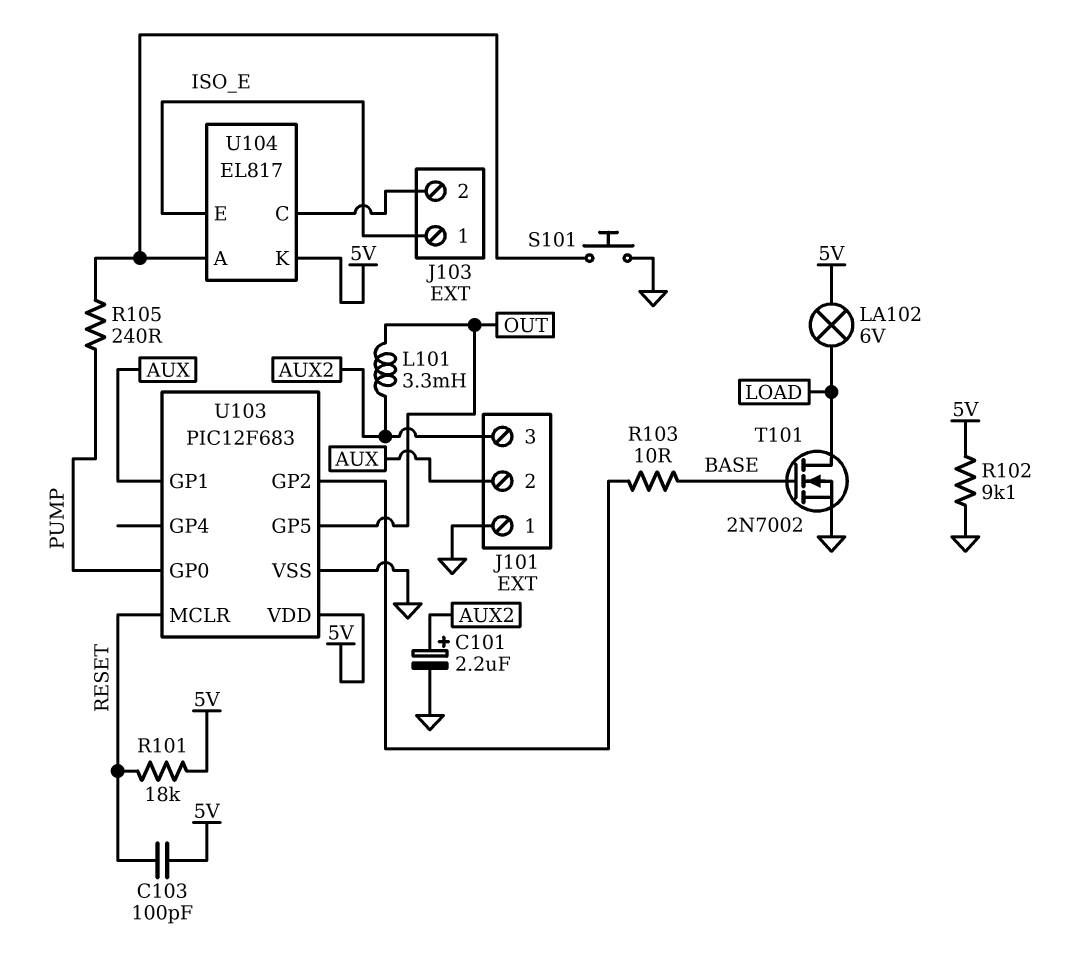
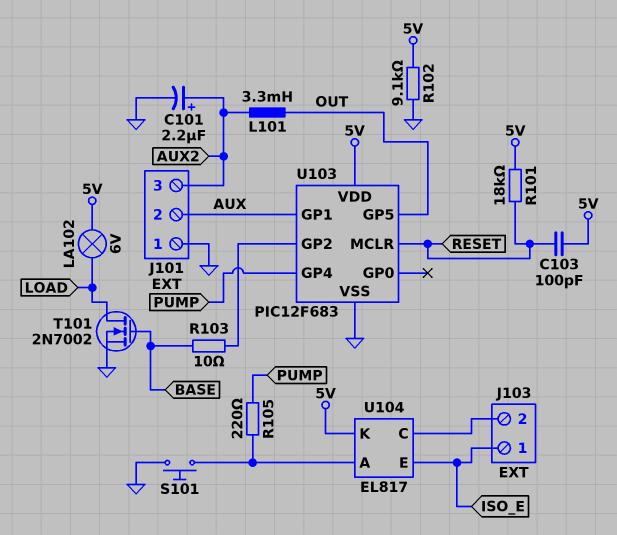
R105: 240 (PUMP, U104/A) -> 220 (PUMP, U104/A)
U103 pin GP0: PUMP -> none
U103 pin GP4: none -> PUMP

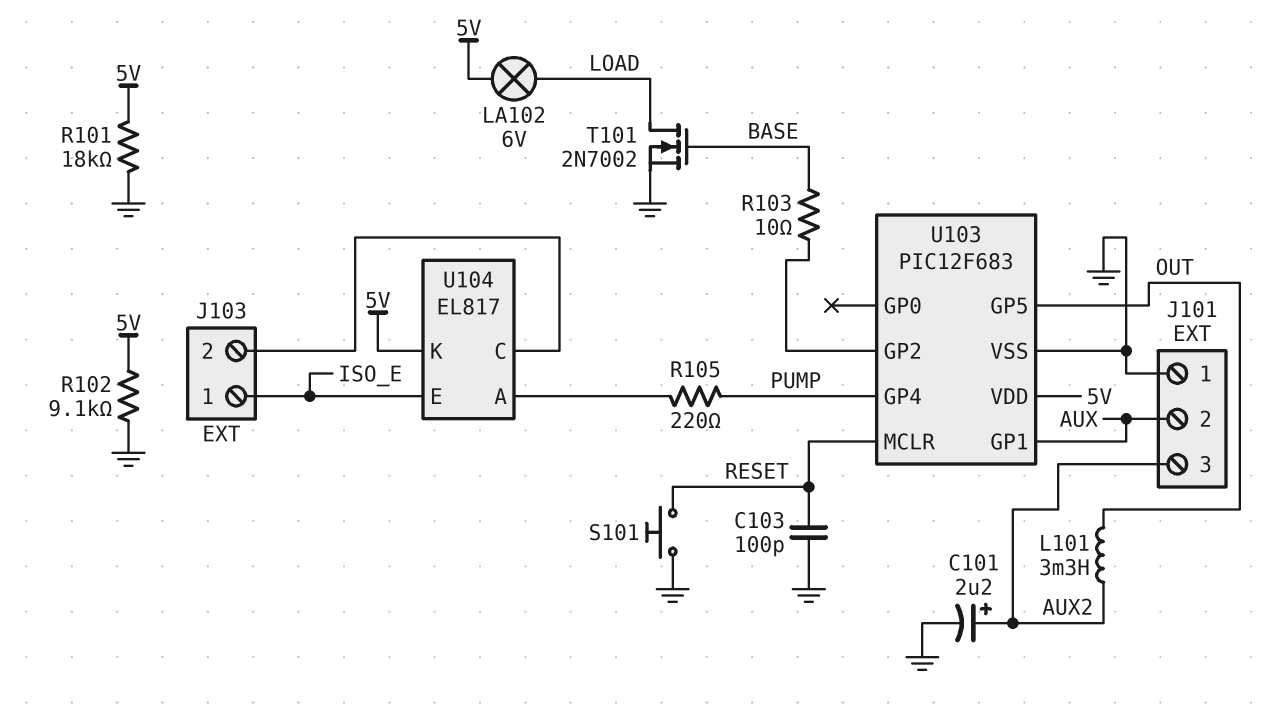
C103: 100pF (5V, RESET) -> 100pF (GND, RESET)
R101: 18k (5V, RESET) -> 18k (5V, GND)
S101: button (GND, U104/A) -> button (GND, RESET)

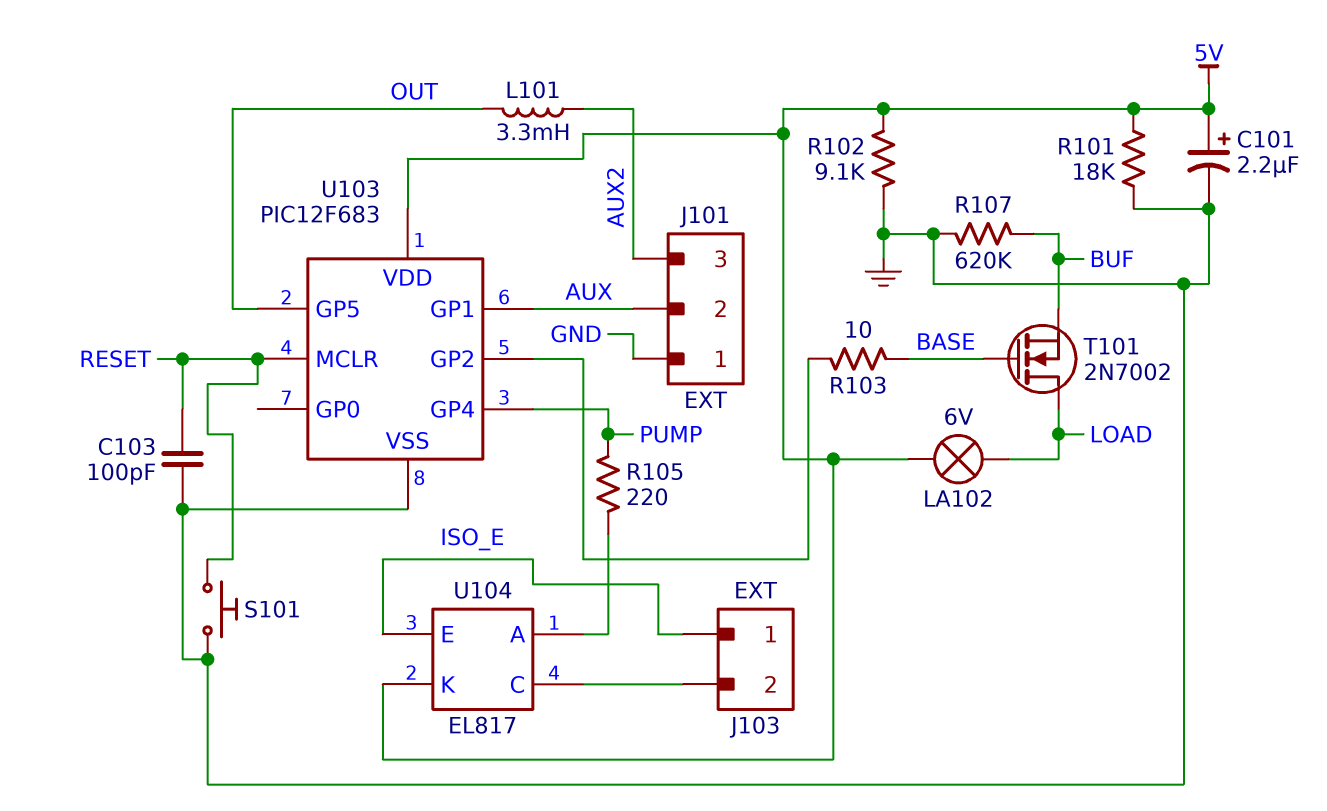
C101: 2.2uF (plus AUX2, minus GND) -> 2.2uF (plus 5V, minus GND)
R107: none -> 620k (BUF, GND)
T101: NMOS 2N7002 (G BASE, D LOAD, S GND) -> NMOS 2N7002 (G BASE, D LOAD, S BUF)

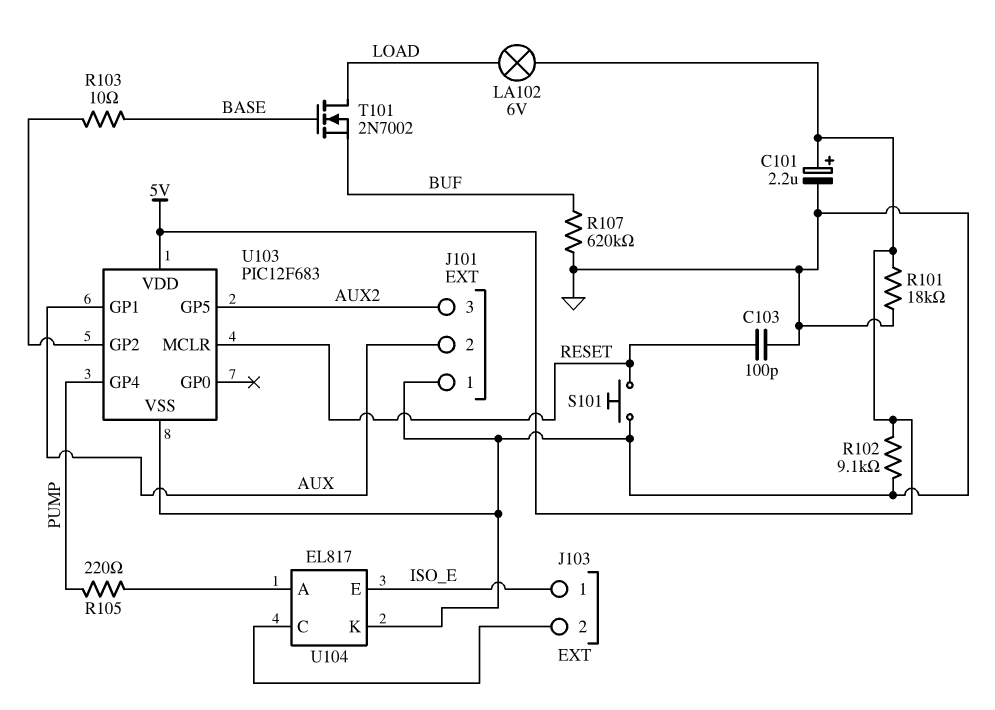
L101: 3.3mH (AUX2, OUT) -> none
U103 pin GP5: OUT -> AUX2
U104 pin K: 5V -> GND

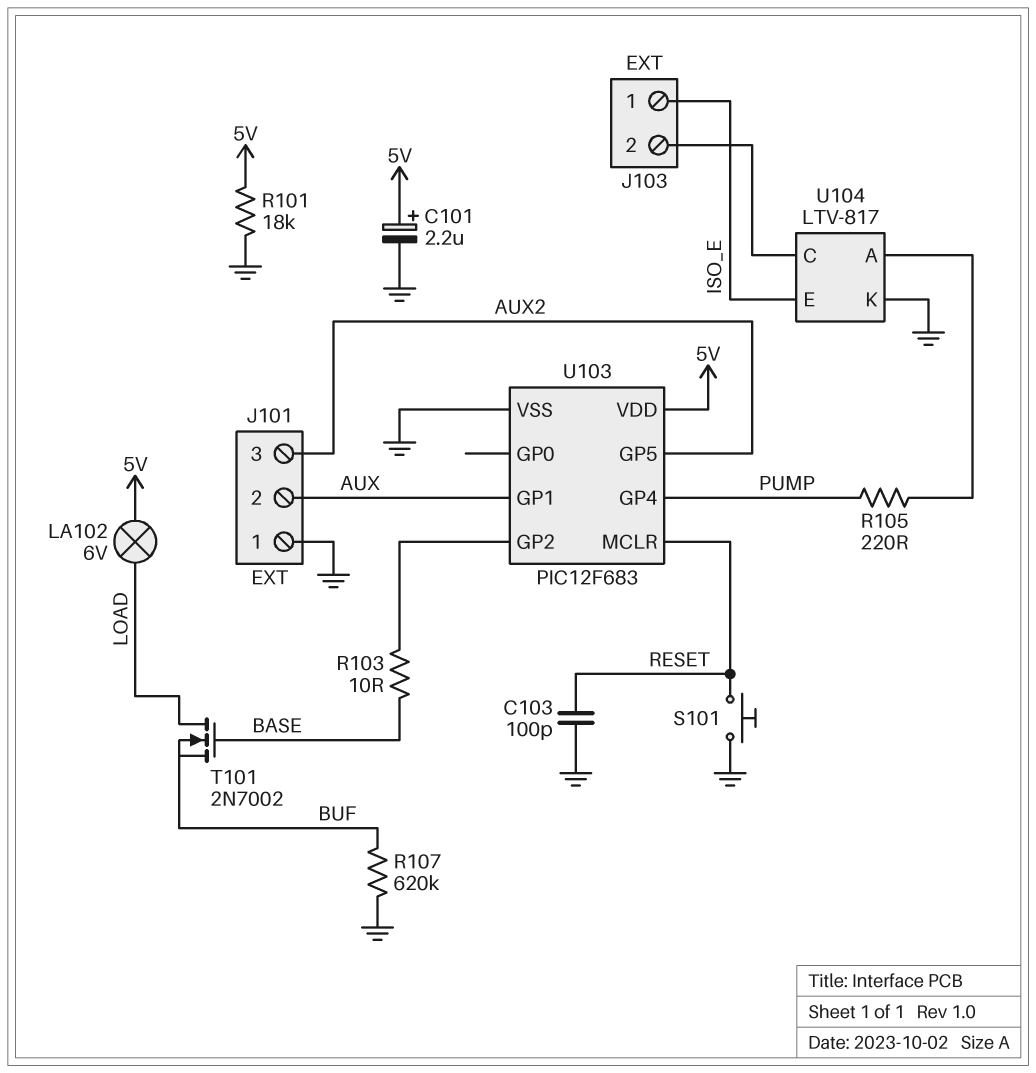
R102: 9.1k (5V, GND) -> none
U104: EL817 -> LTV-817

